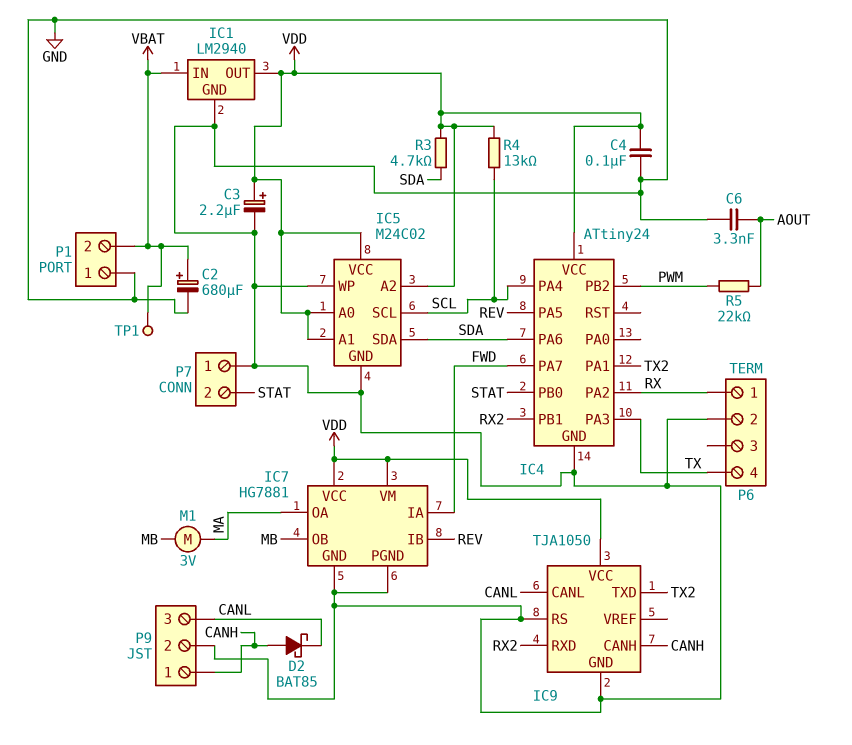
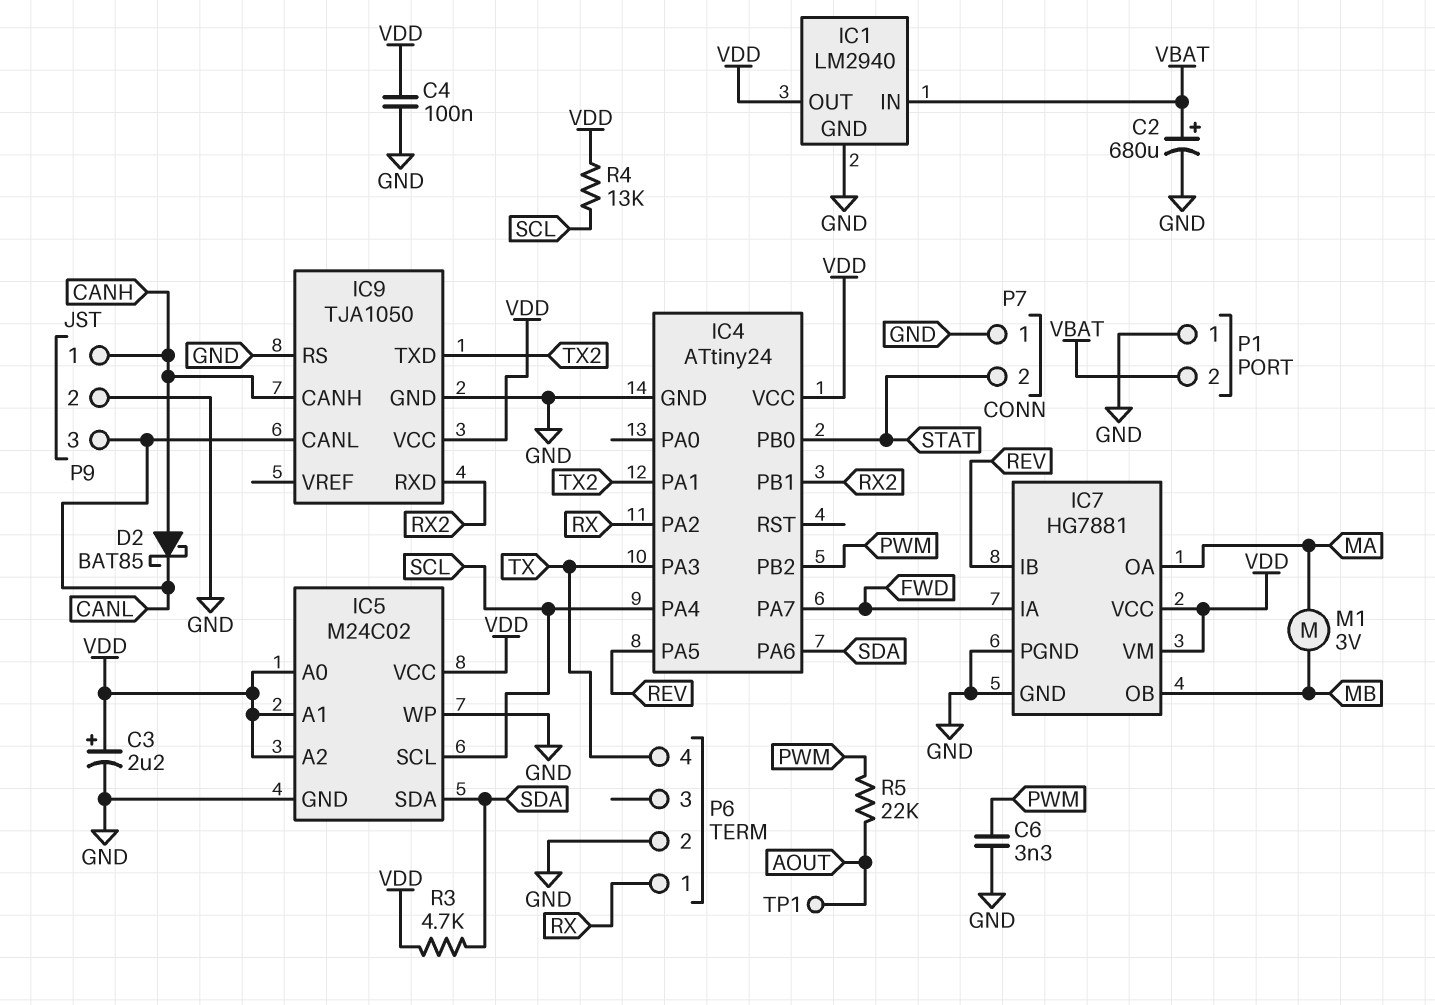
C6: 3.3nF (AOUT, GND) -> 3.3nF (GND, PWM)
TP1: test point (VBAT) -> test point (AOUT)

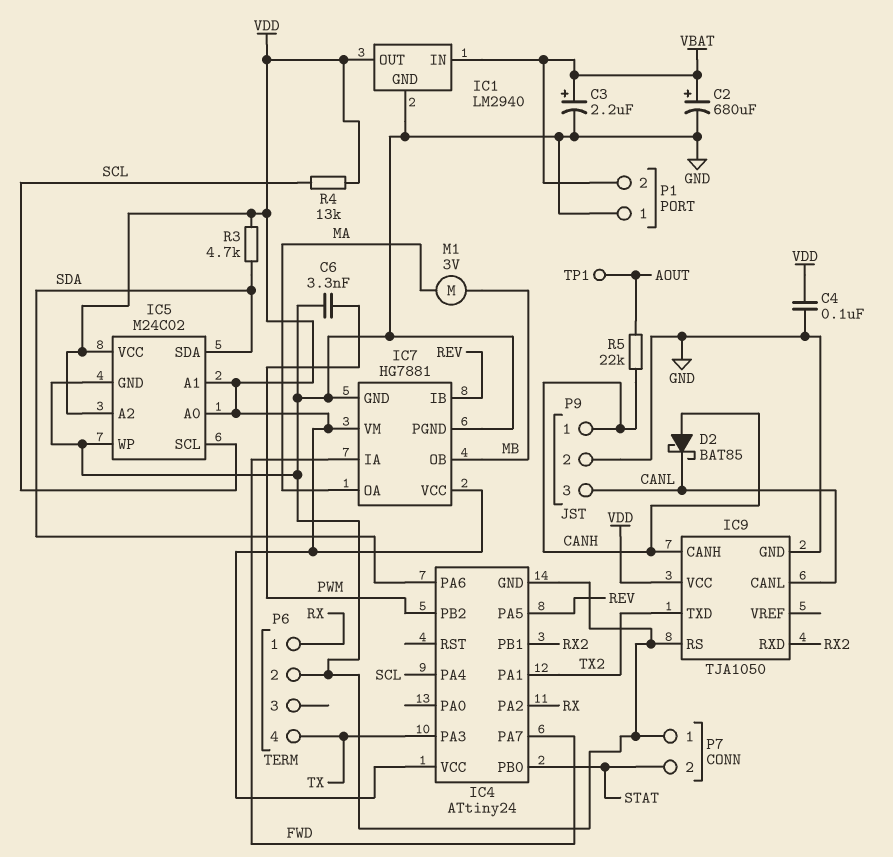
C3: 2.2uF (plus VDD, minus GND) -> 2.2uF (plus VBAT, minus GND)
R5: 22k (AOUT, PWM) -> 22k (AOUT, CANH)

